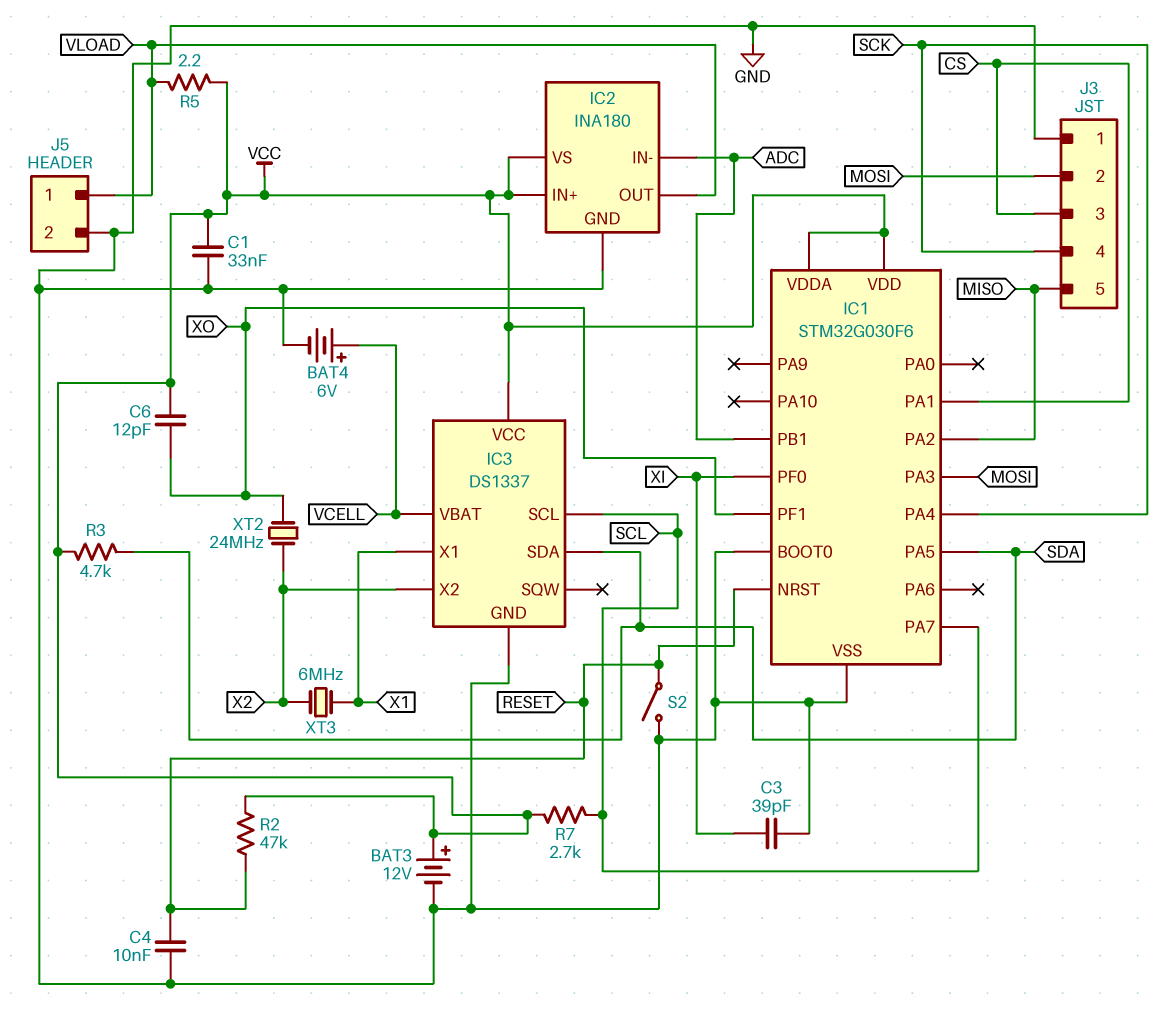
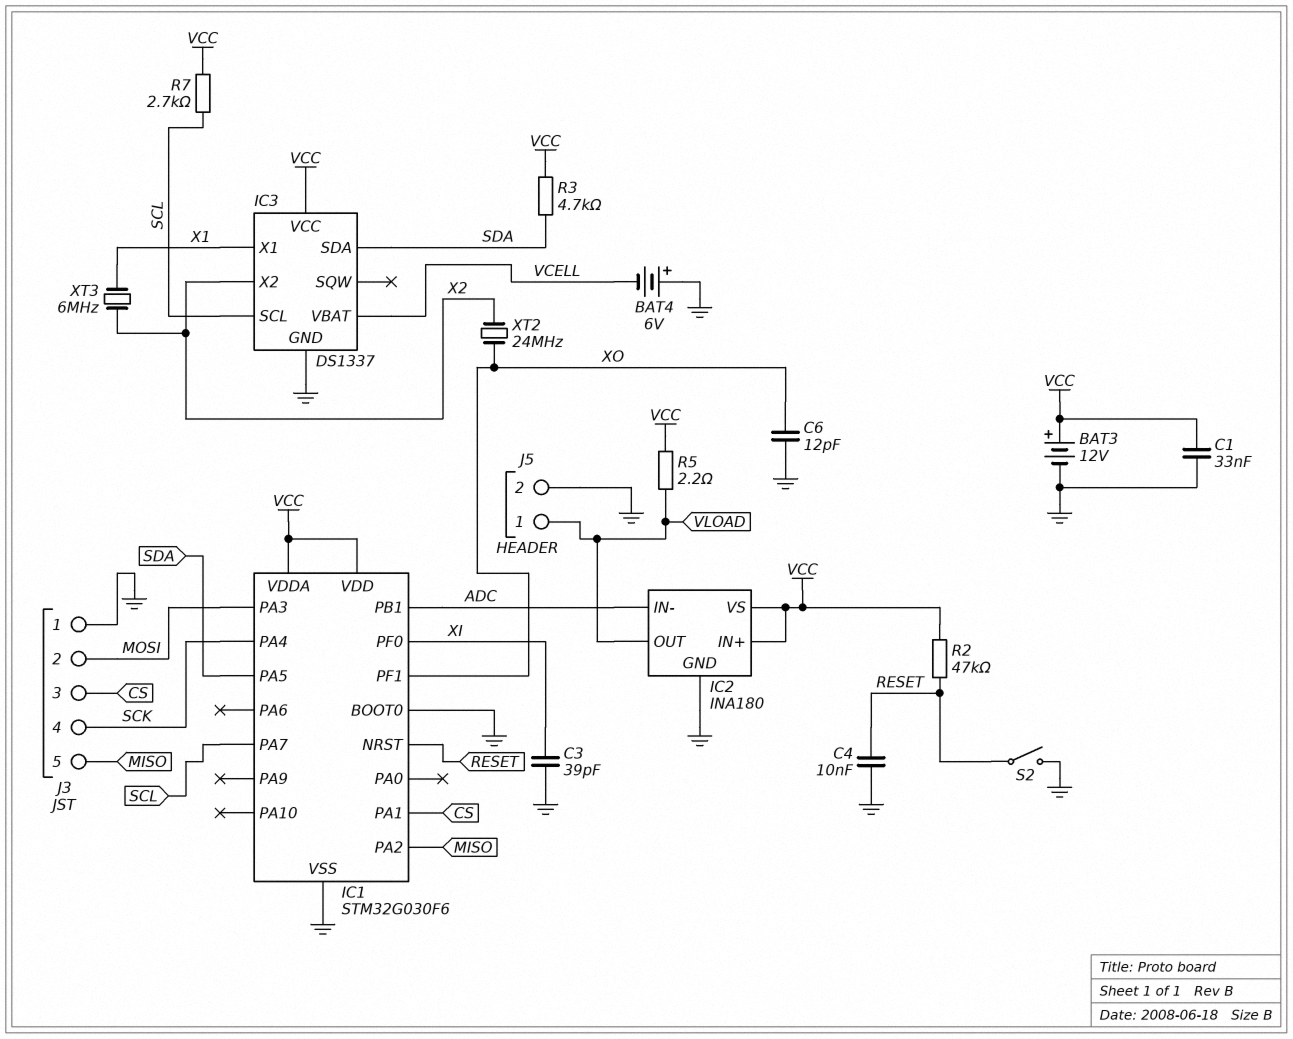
BAT4: 6V (plus VCELL, minus GND) -> 6V (plus GND, minus VCELL)
C6: 12pF (VCC, XO) -> 12pF (GND, XO)

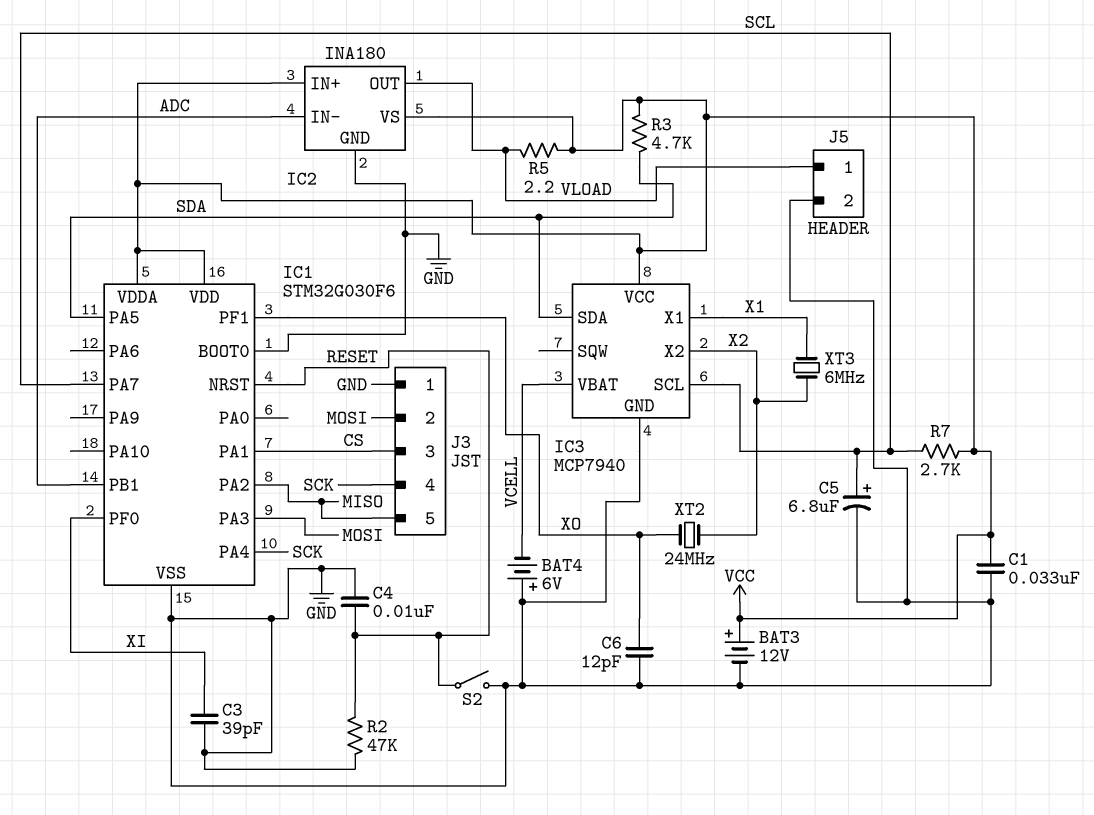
C5: none -> 6.8uF (plus SCL, minus GND)
IC3: DS1337 -> MCP7940
R2: 47k (RESET, VCC) -> 47k (GND, RESET)

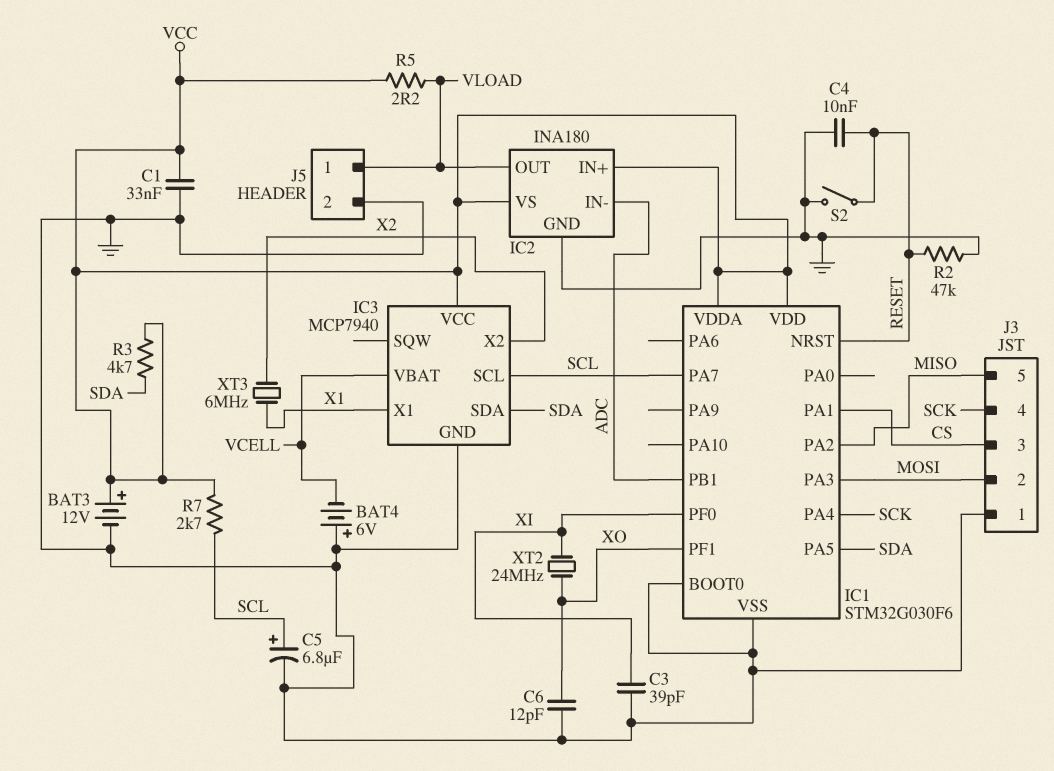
XT2: 24MHz (X2, XO) -> 24MHz (XI, XO)

